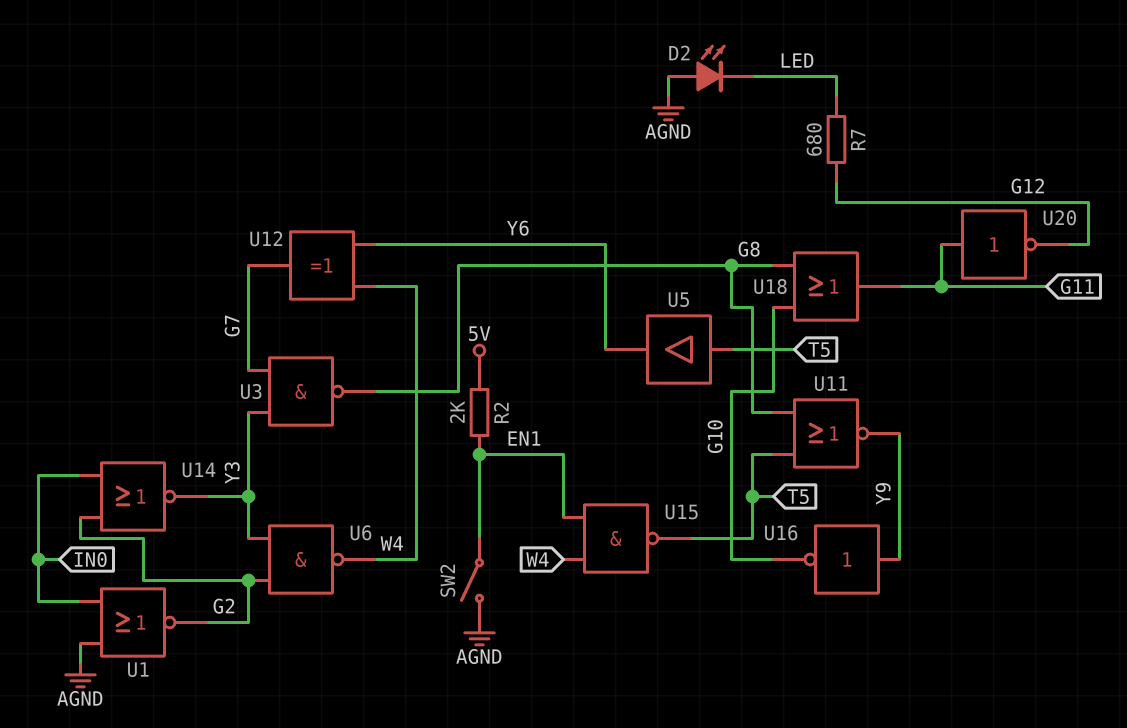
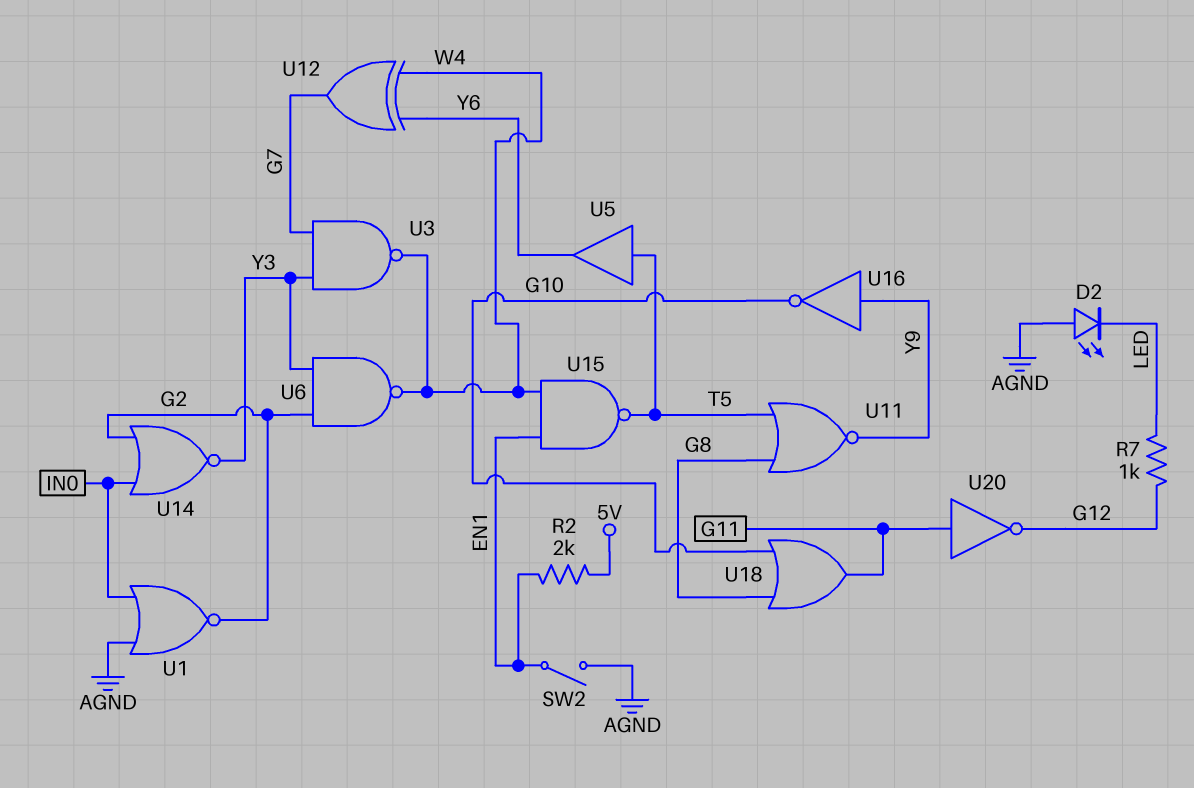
R7: 680 (G12, LED) -> 1k (G12, LED)
U3: NAND (in G7, in Y3, out G8) -> NAND (in G7, in Y3, out W4)

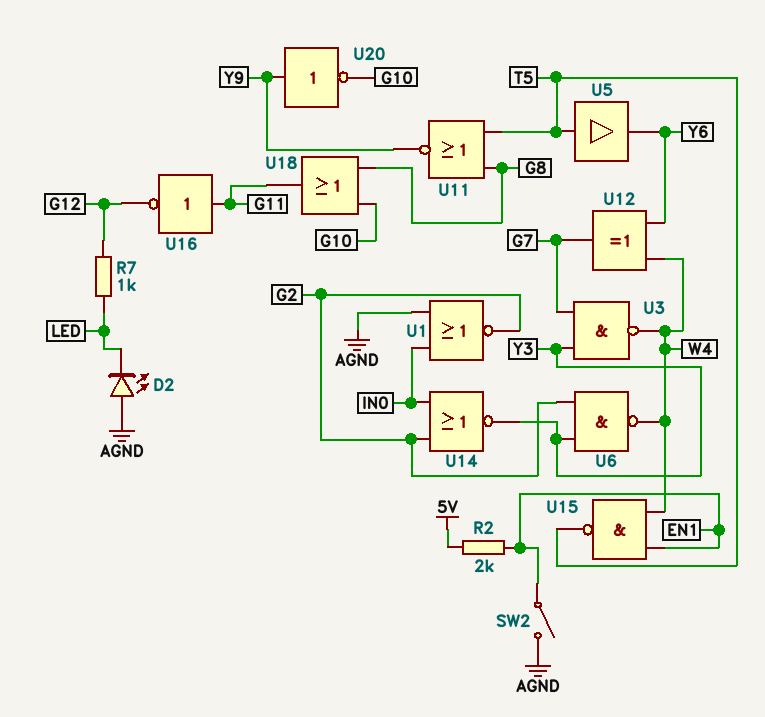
U16: NOT (in Y9, out G10) -> NOT (in G11, out G12)
U20: NOT (in G11, out G12) -> NOT (in Y9, out G10)

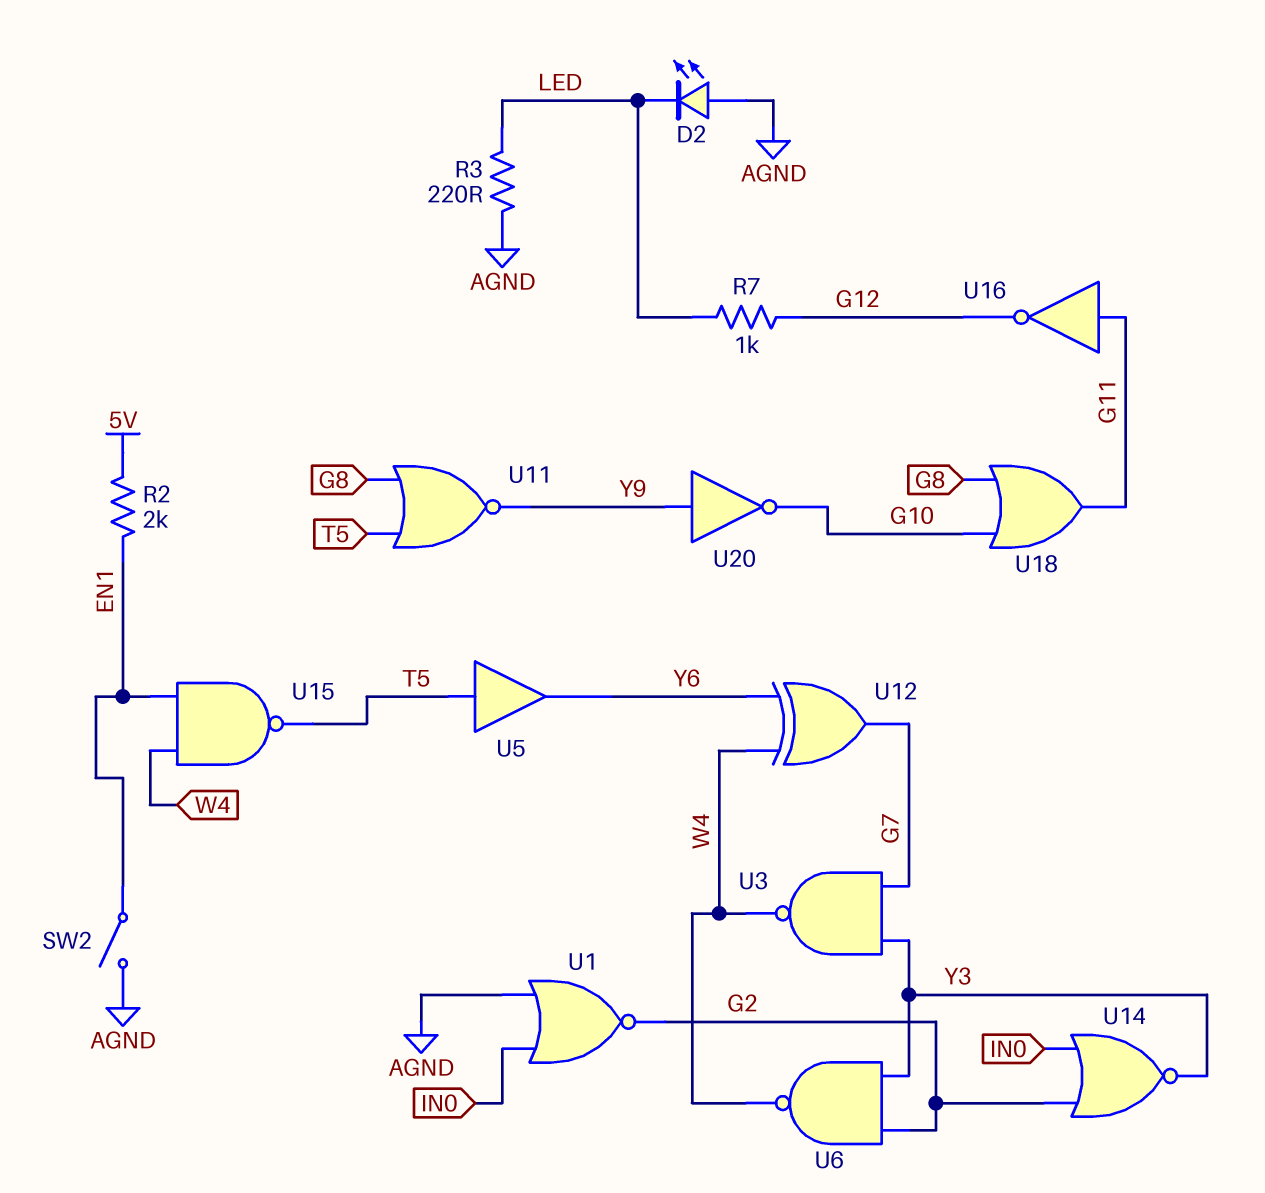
R3: none -> 220 (AGND, LED)

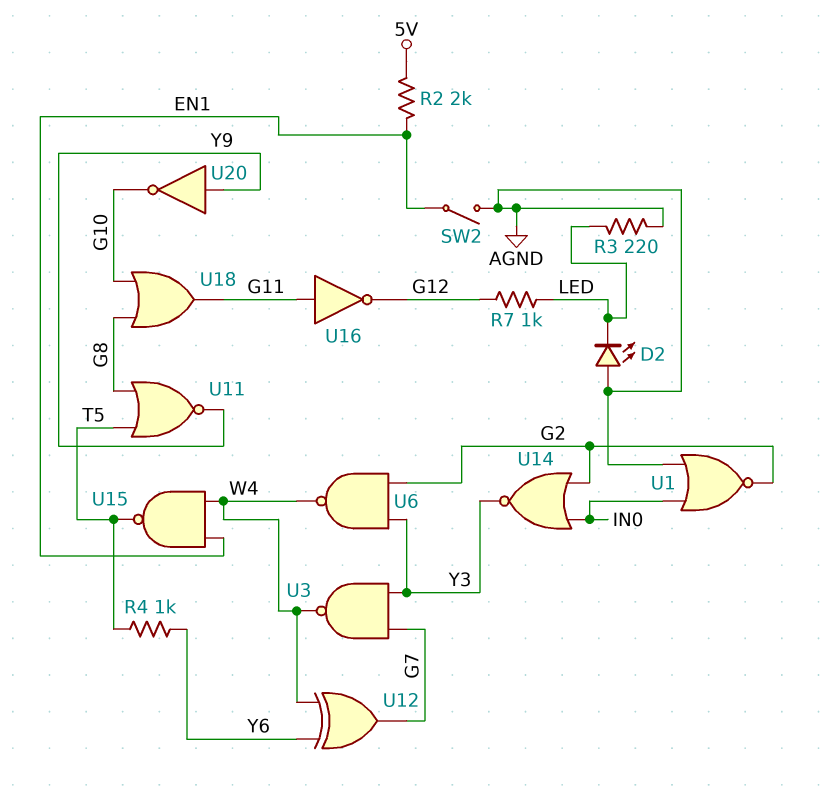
R4: none -> 1k (T5, Y6)
U5: buffer (in T5, out Y6) -> none

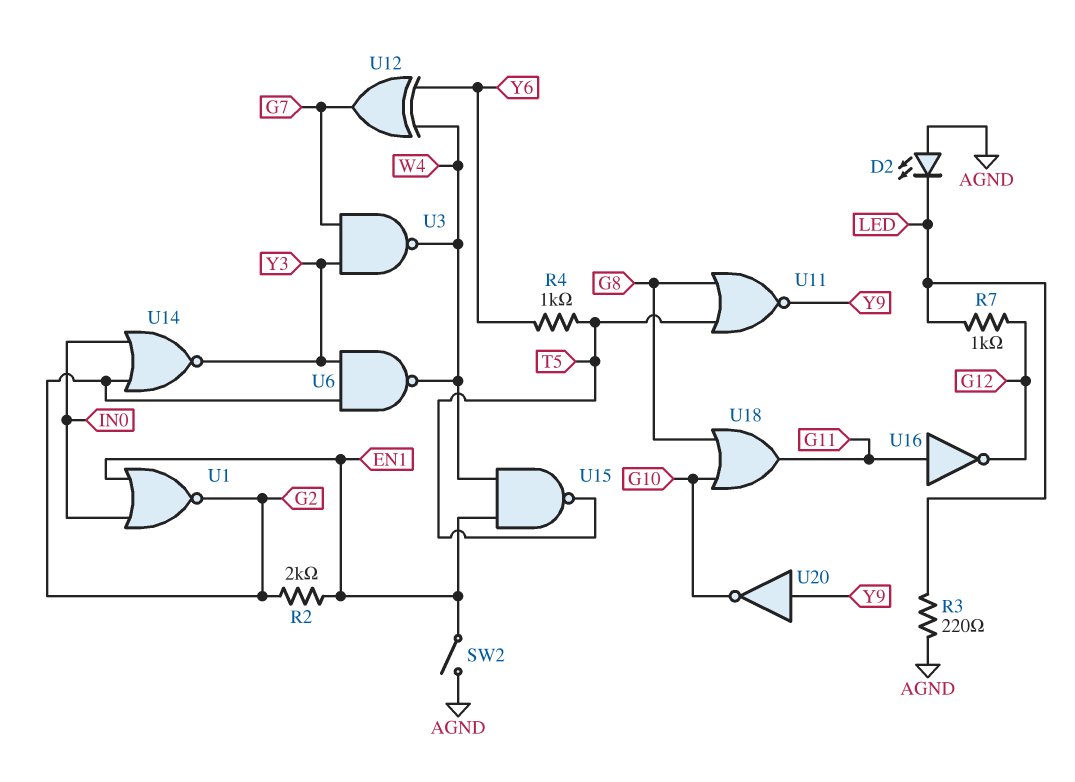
R2: 2k (5V, EN1) -> 2k (EN1, G2)
U1: NOR (in AGND, in IN0, out G2) -> NOR (in EN1, in IN0, out G2)

